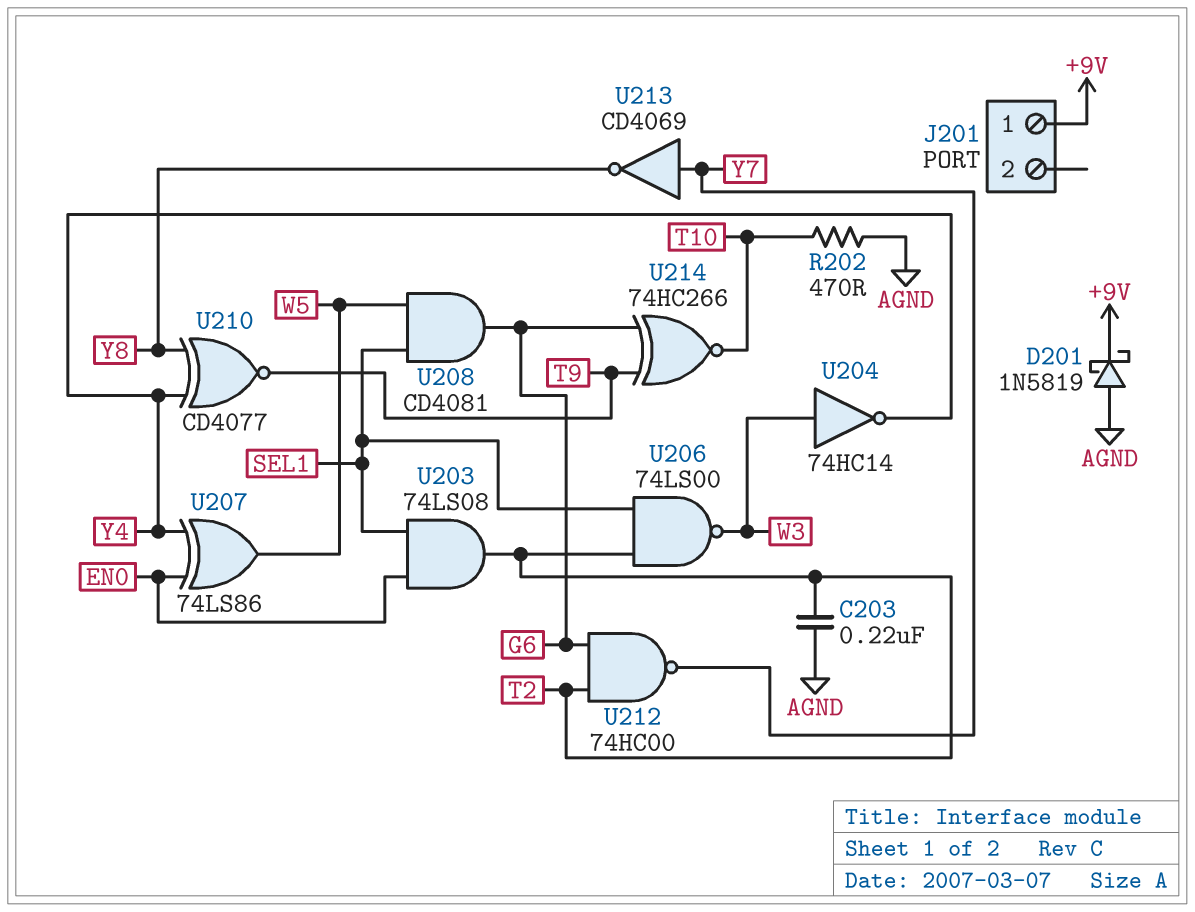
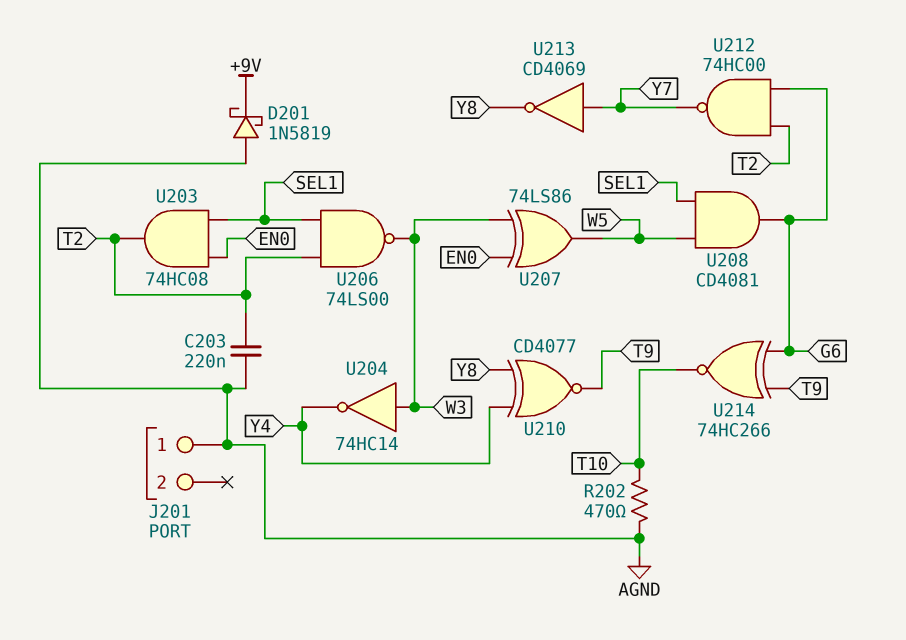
J201 pin 1: +9V -> AGND
U203: AND 74LS08 (in EN0, in SEL1, out T2) -> AND 74HC08 (in EN0, in SEL1, out T2)
U207: XOR 74LS86 (in EN0, in Y4, out W5) -> XOR 74LS86 (in EN0, in W3, out W5)

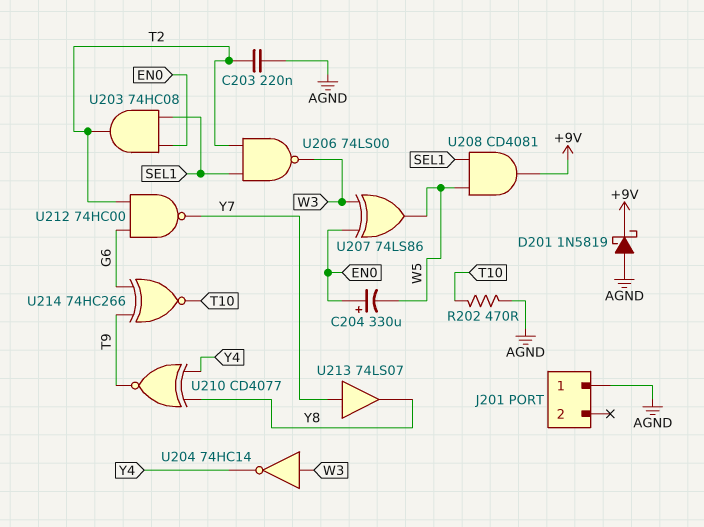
C204: none -> 330uF (plus EN0, minus W5)
U208: AND CD4081 (in SEL1, in W5, out G6) -> AND CD4081 (in SEL1, in W5, out +9V)
U213: NOT CD4069 (in Y7, out Y8) -> buffer 74LS07 (in Y7, out Y8)

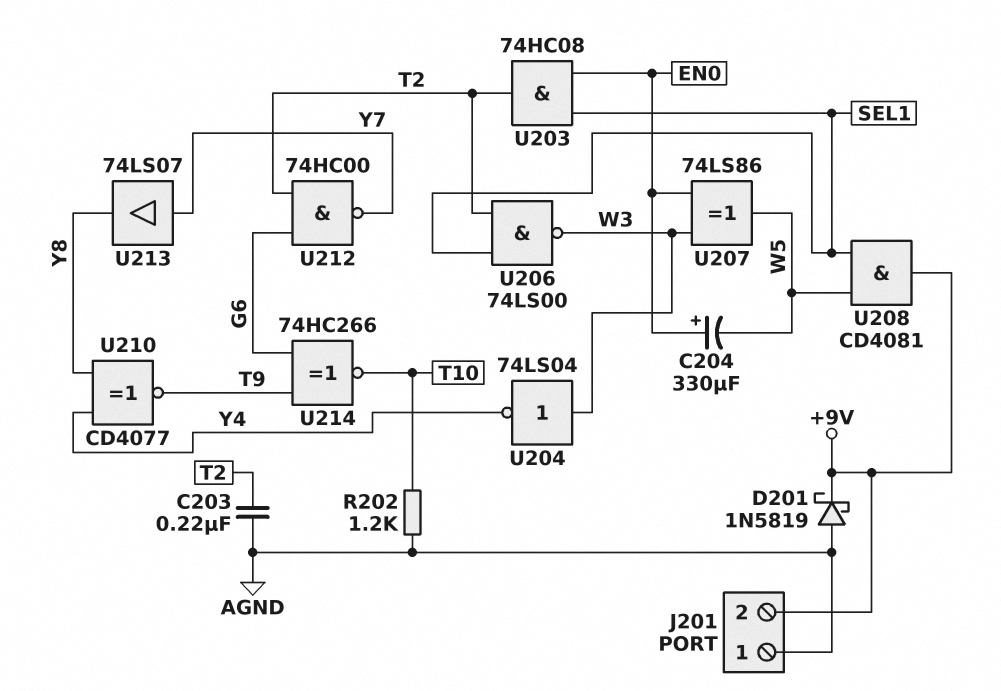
J201 pin 2: none -> +9V
R202: 470 (AGND, T10) -> 1.2k (AGND, T10)
U204: NOT 74HC14 (in W3, out Y4) -> NOT 74LS04 (in W3, out Y4)

